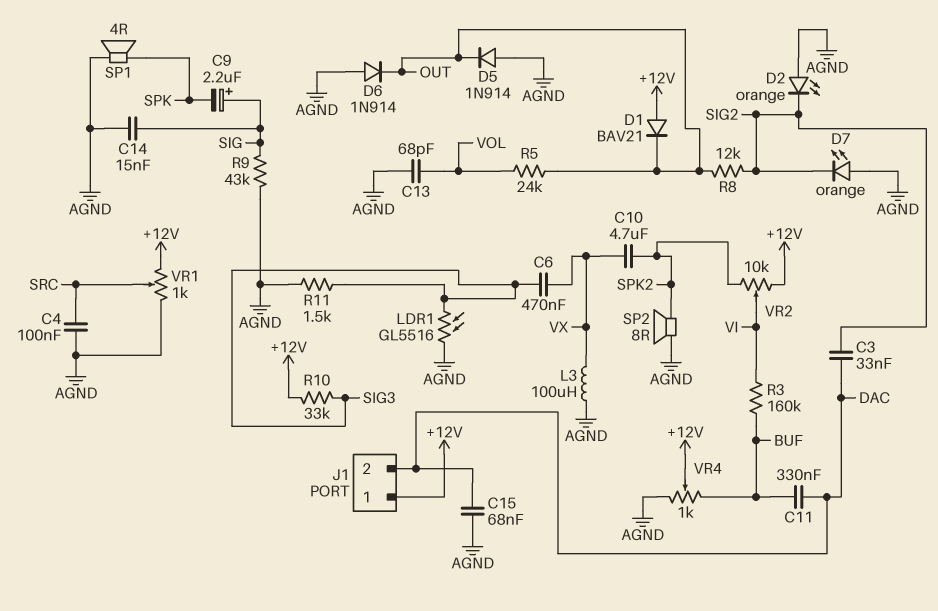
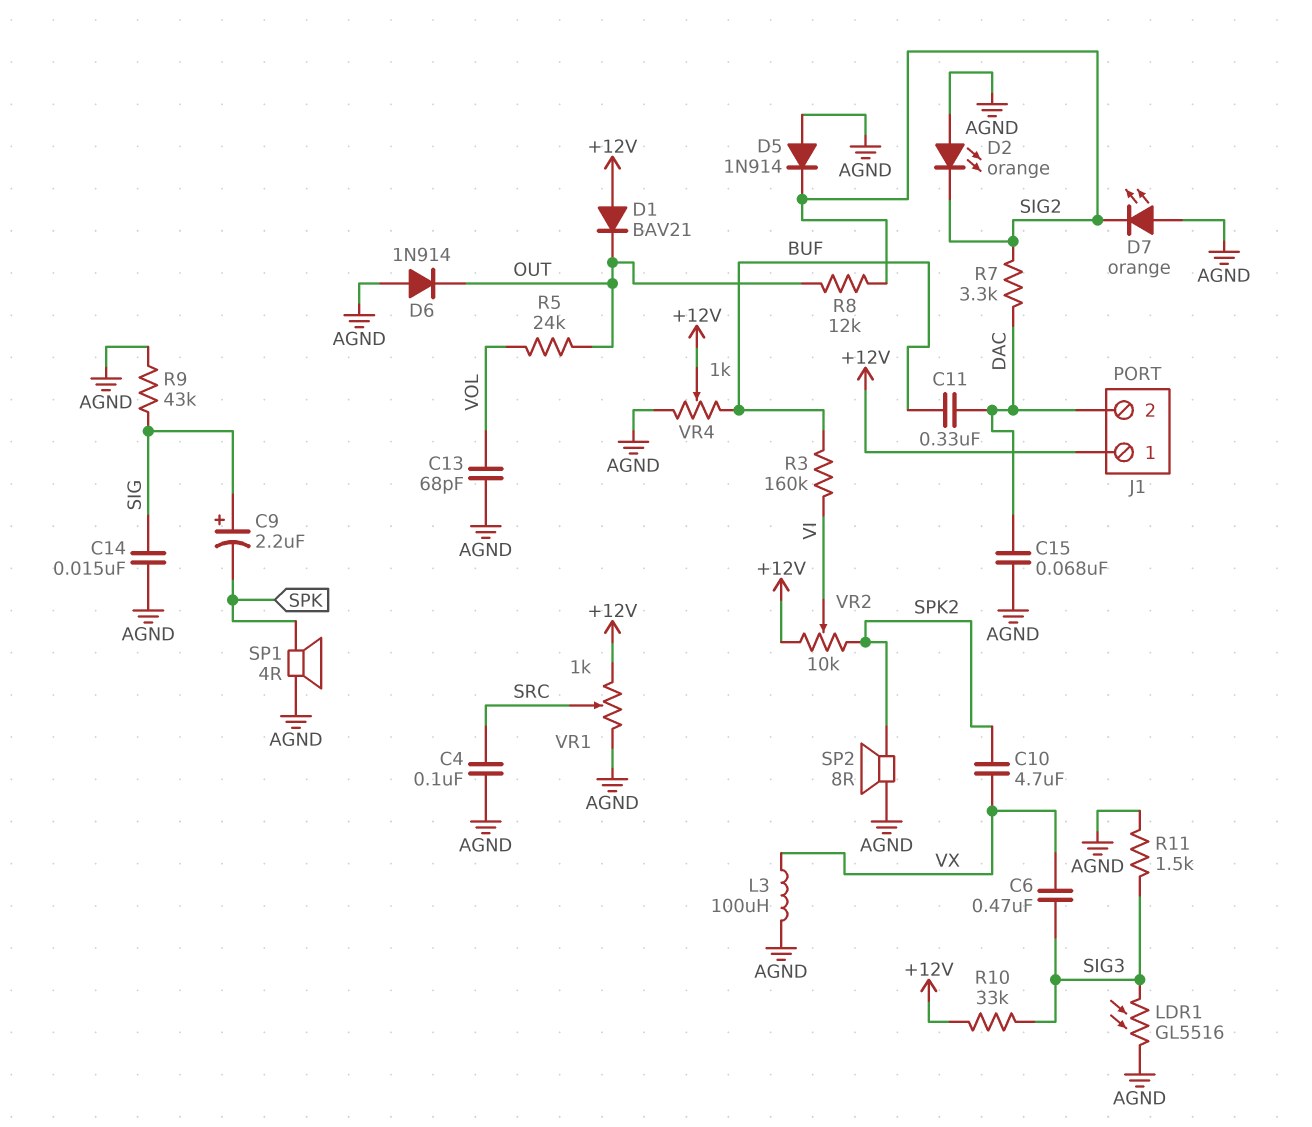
C3: 33nF (DAC, SIG2) -> none
D5: diode 1N914 (A AGND, K OUT) -> diode 1N914 (A AGND, K SIG2)
R7: none -> 3.3k (DAC, SIG2)

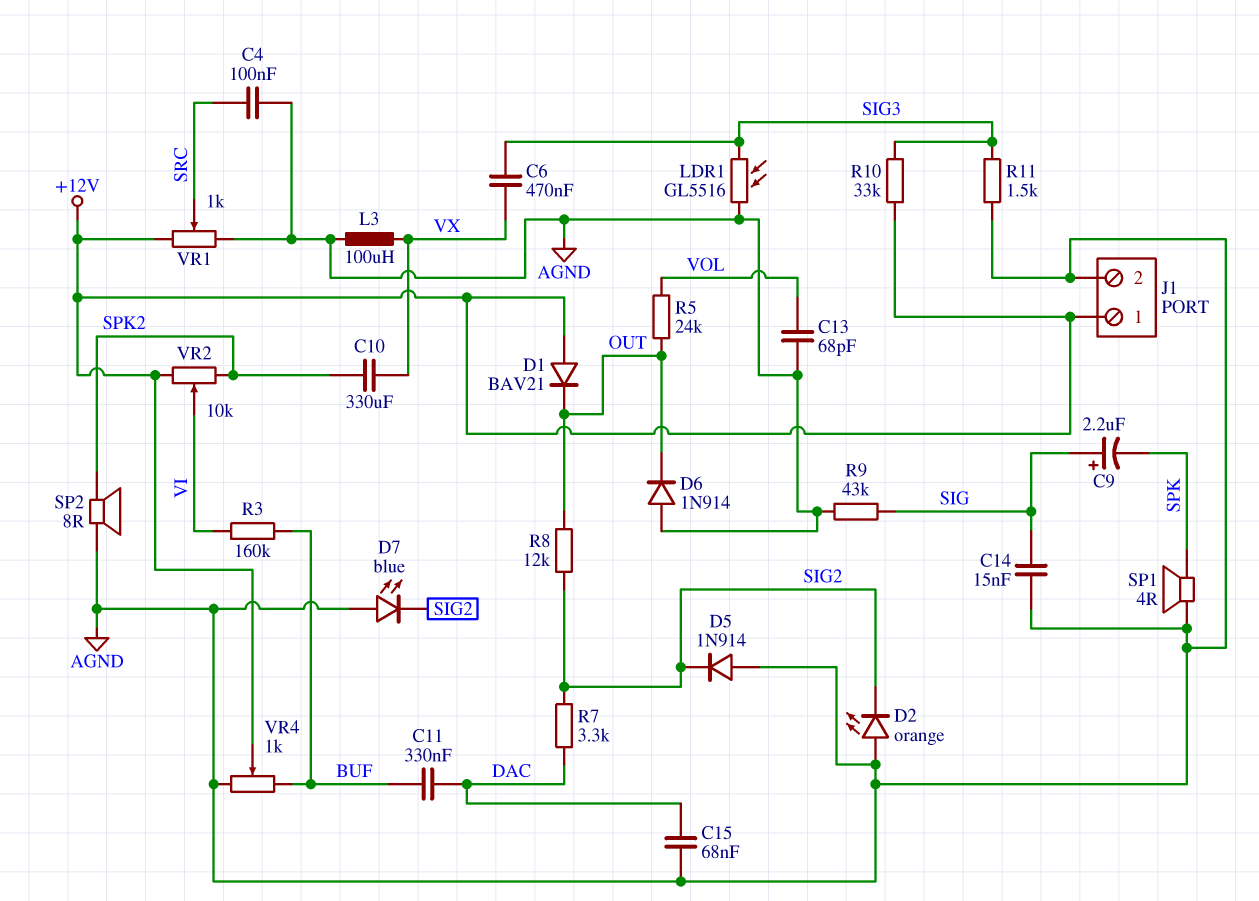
C10: 4.7uF (SPK2, VX) -> 330uF (SPK2, VX)
D7: LED orange (A AGND, K SIG2) -> LED blue (A AGND, K SIG2)
J1 pin 2: DAC -> AGND

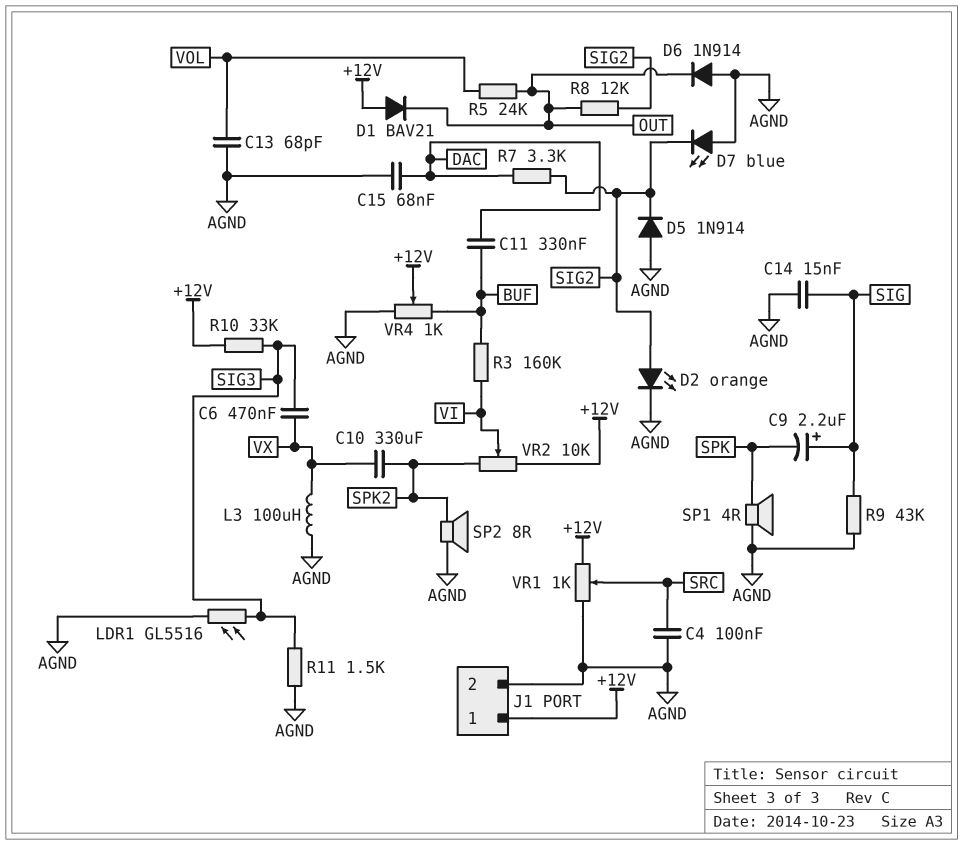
D2: LED orange (A AGND, K SIG2) -> LED orange (A SIG2, K AGND)

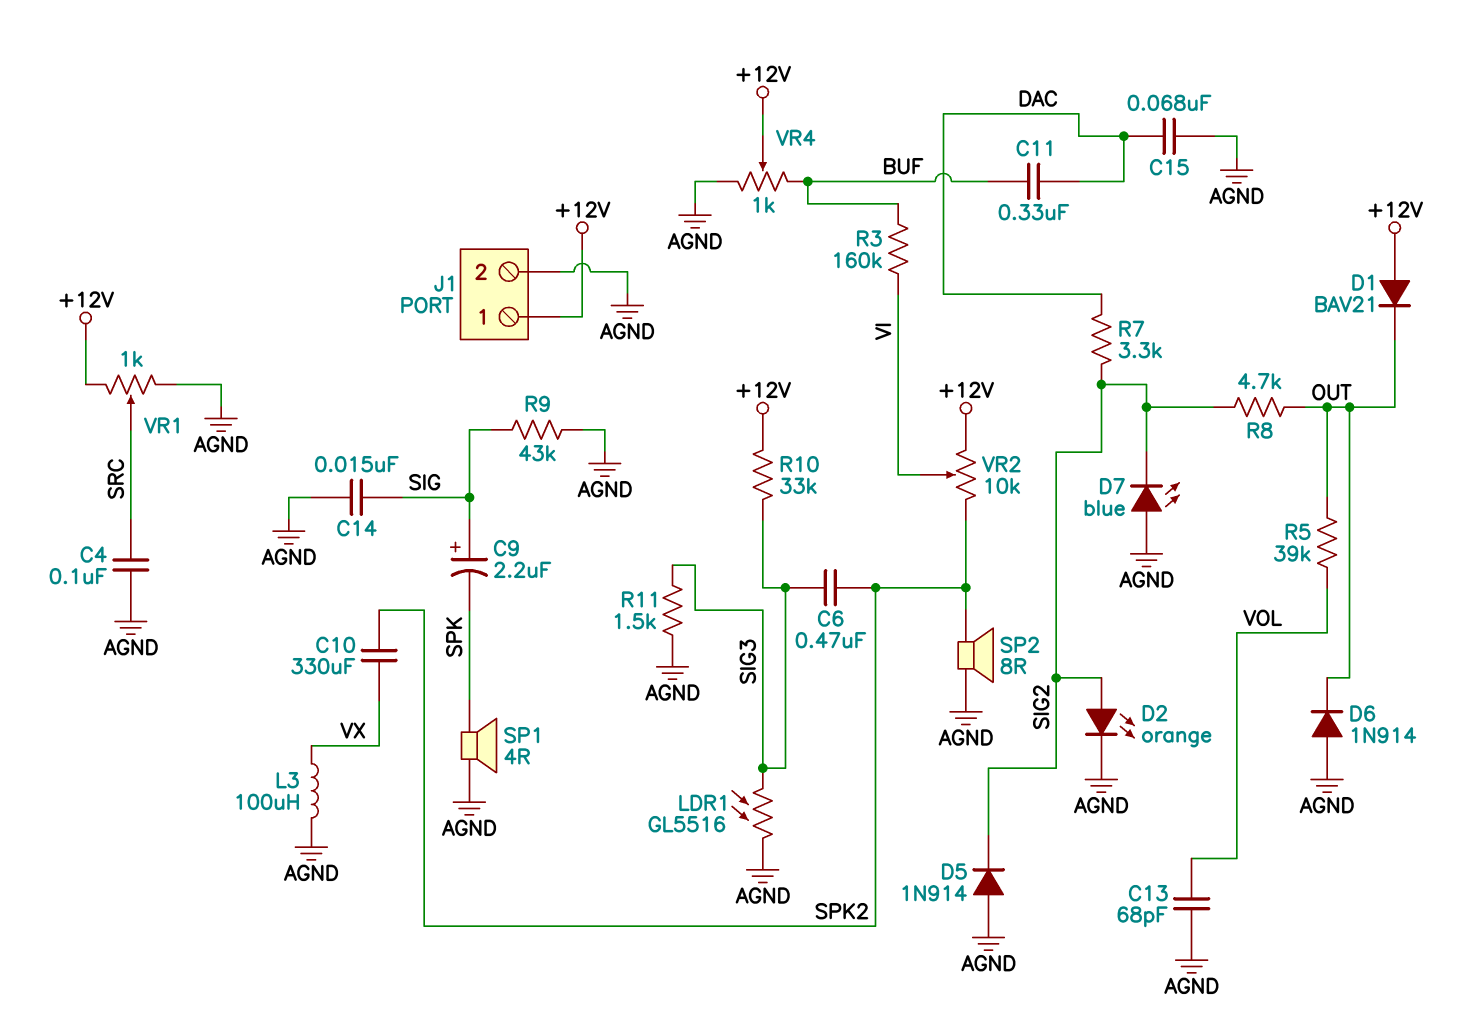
C6: 470nF (SIG3, VX) -> 470nF (SIG3, SPK2)
R5: 24k (OUT, VOL) -> 39k (OUT, VOL)
R8: 12k (OUT, SIG2) -> 4.7k (OUT, SIG2)

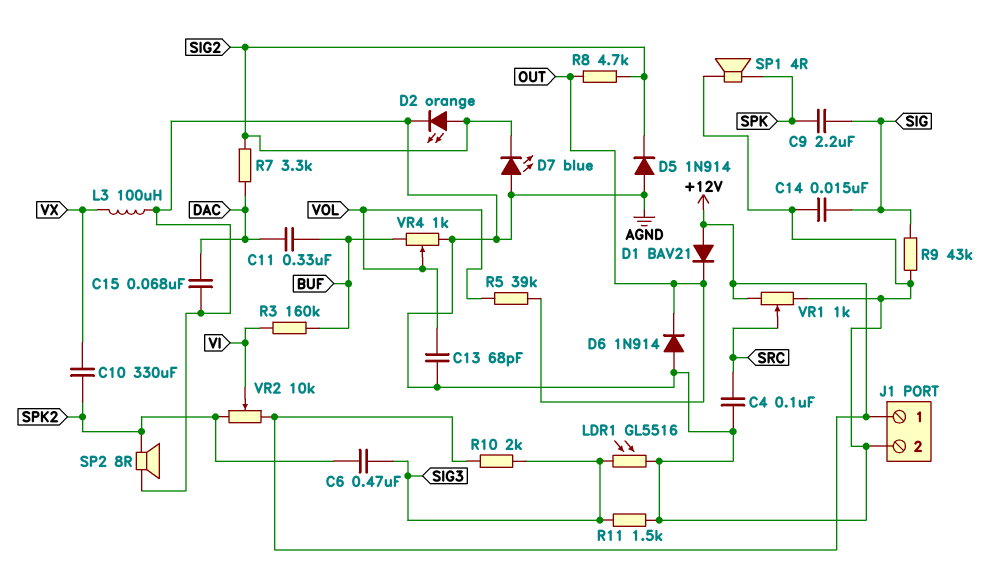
C9: 2.2uF (plus SIG, minus SPK) -> 2.2uF (SIG, SPK)
R10: 33k (+12V, SIG3) -> 2k (+12V, SIG3)
VR4: 1k (AGND, BUF, wiper +12V) -> 1k (AGND, BUF, wiper VOL)

